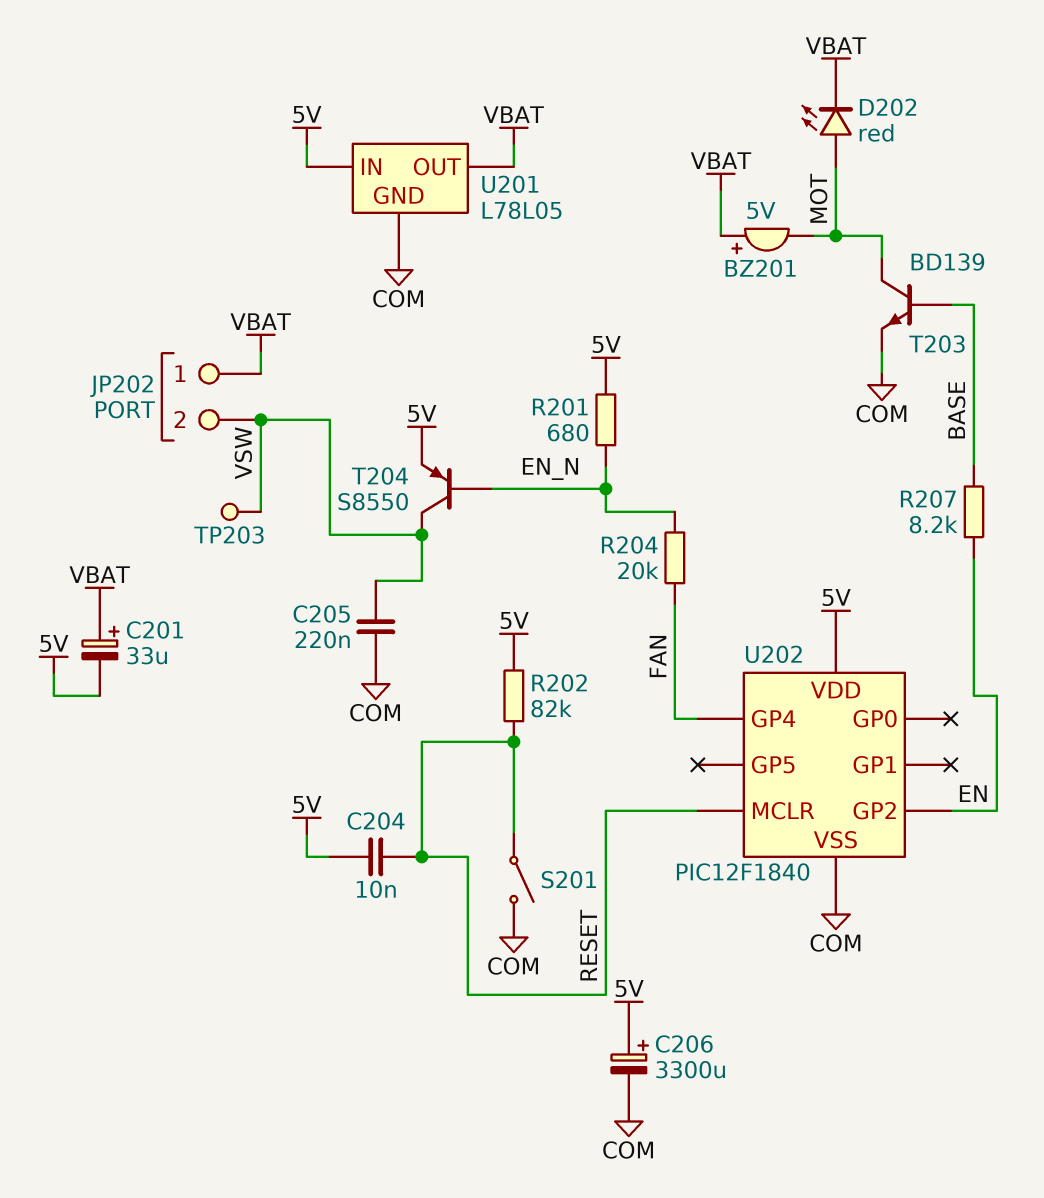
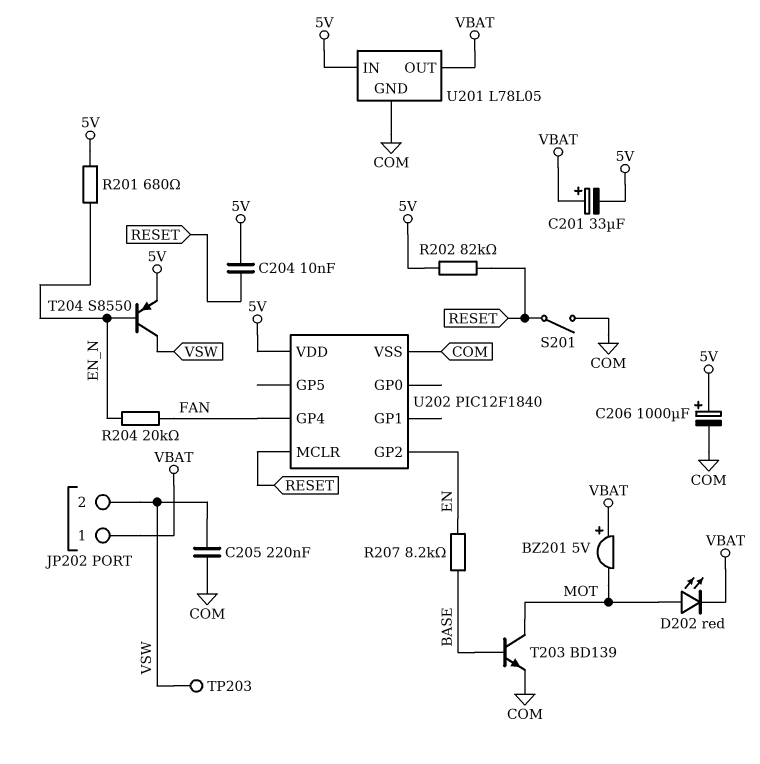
C206: 3300uF (plus 5V, minus COM) -> 1000uF (plus 5V, minus COM)

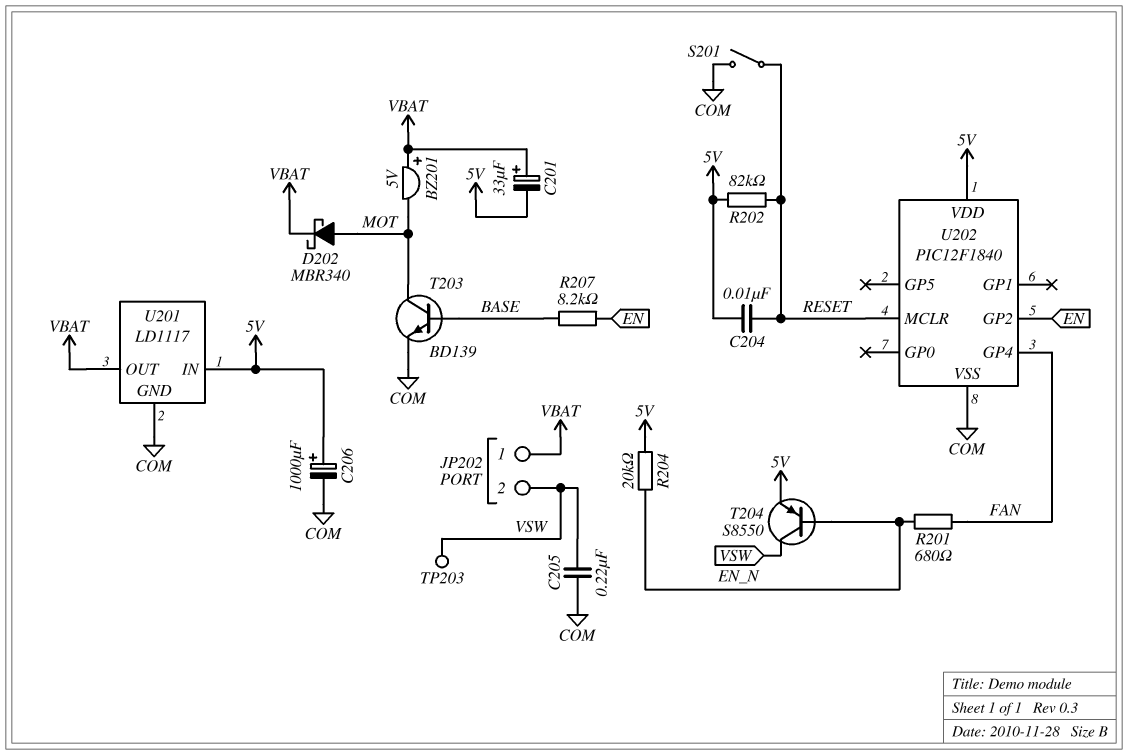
D202: LED red (A MOT, K VBAT) -> schottky MBR340 (A MOT, K VBAT)
R201: 680 (5V, EN_N) -> 680 (EN_N, FAN)
R204: 20k (EN_N, FAN) -> 20k (5V, EN_N)
U201: L78L05 -> LD1117

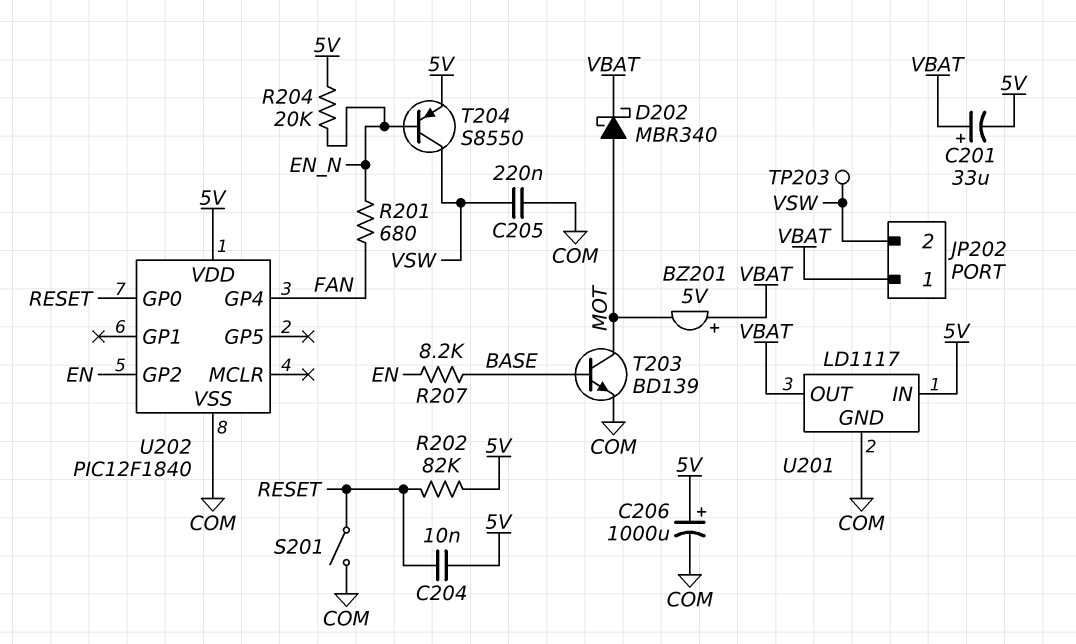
U202 pin GP0: none -> RESET
U202 pin MCLR: RESET -> none

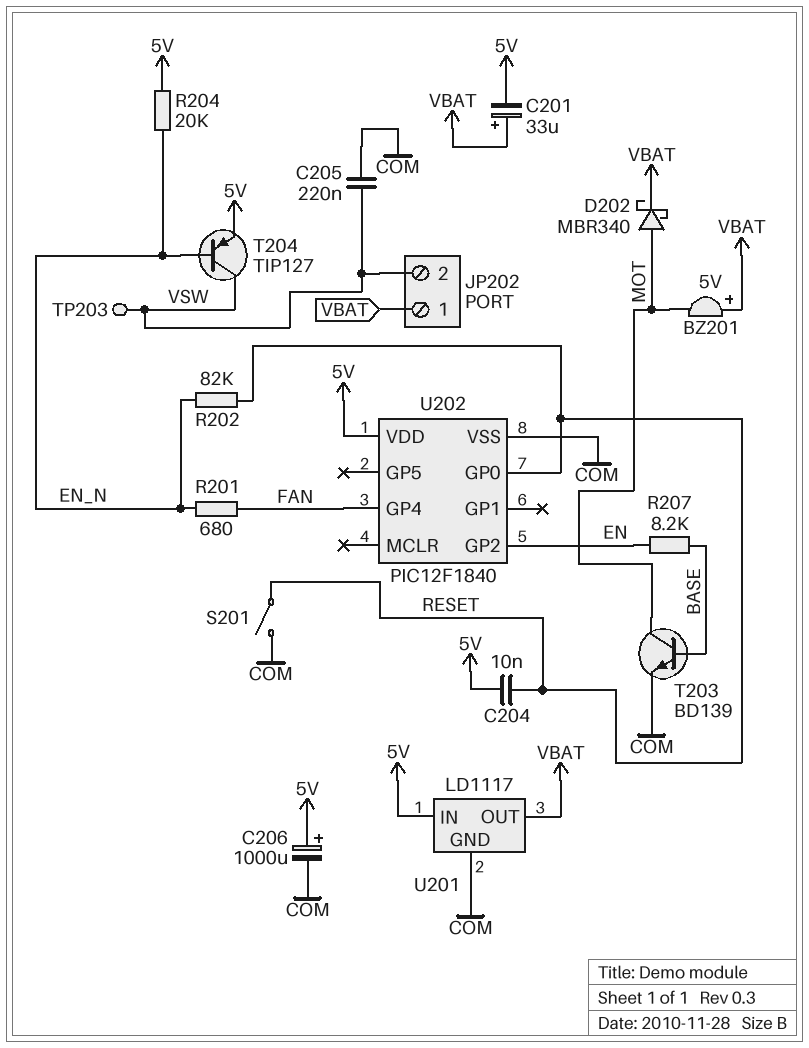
R202: 82k (5V, RESET) -> 82k (EN_N, RESET)
T204: PNP S8550 (B EN_N, C VSW, E 5V) -> PNP TIP127 (B EN_N, C VSW, E 5V)

